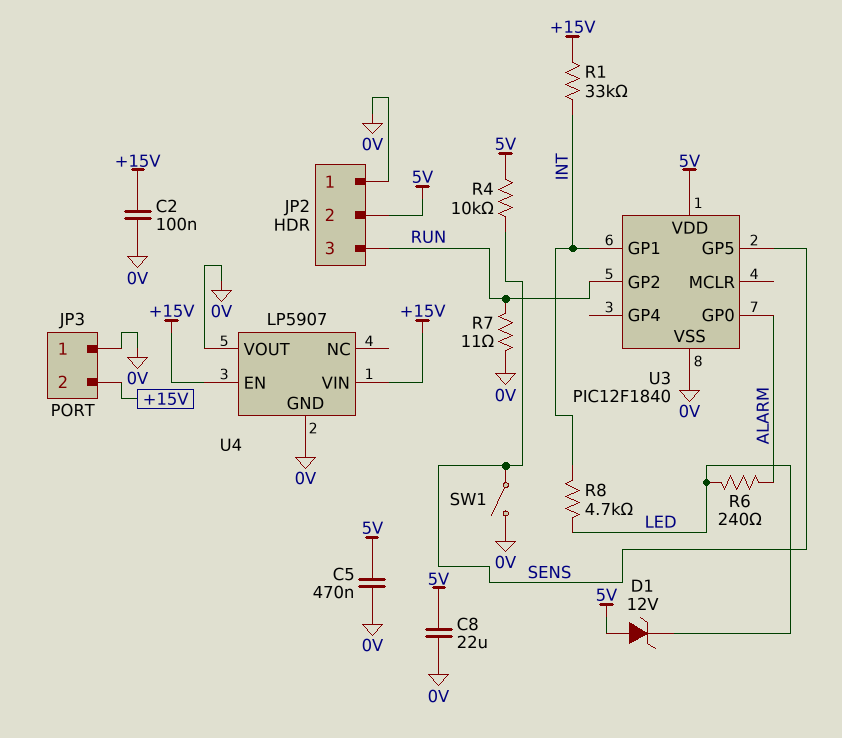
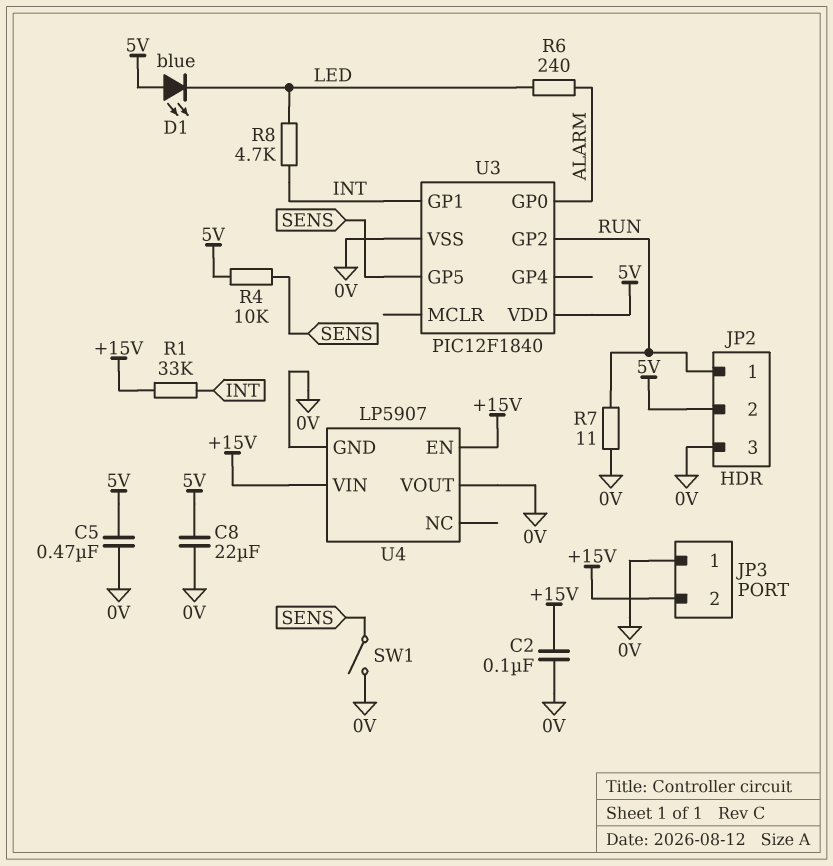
D1: zener 12V (A 5V, K LED) -> LED blue (A 5V, K LED)
JP2 pin 1: 0V -> RUN
JP2 pin 3: RUN -> 0V

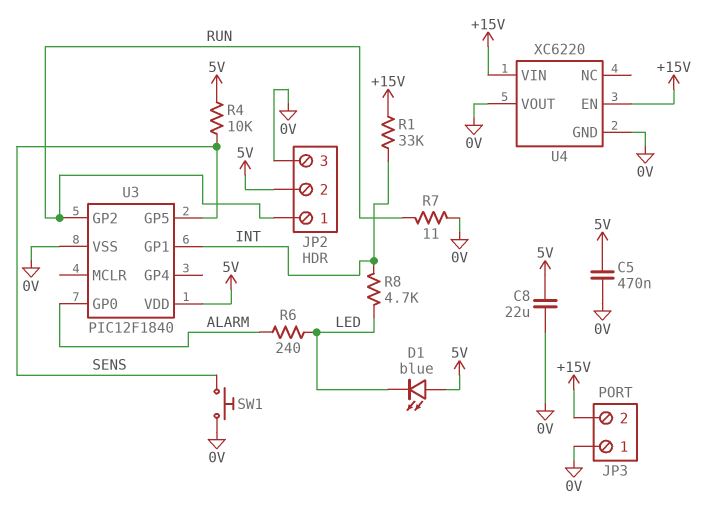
C2: 100nF (+15V, 0V) -> none
SW1: switch (0V, SENS) -> button (0V, SENS)
U4: LP5907 -> XC6220

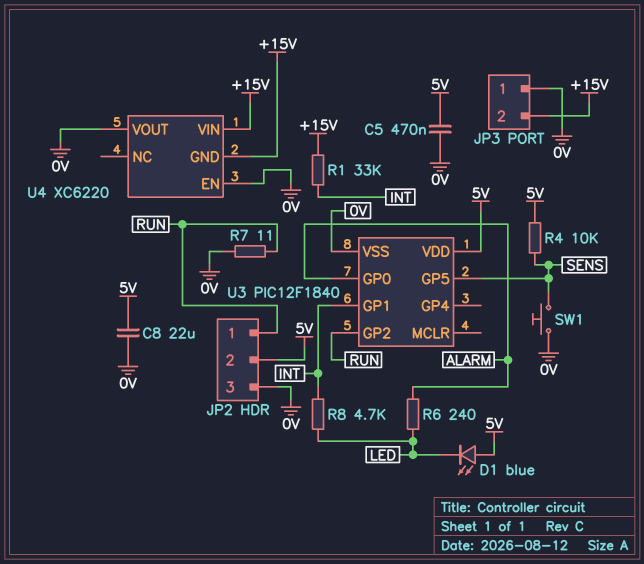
U4 pin EN: +15V -> 0V
U4 pin GND: 0V -> +15V

